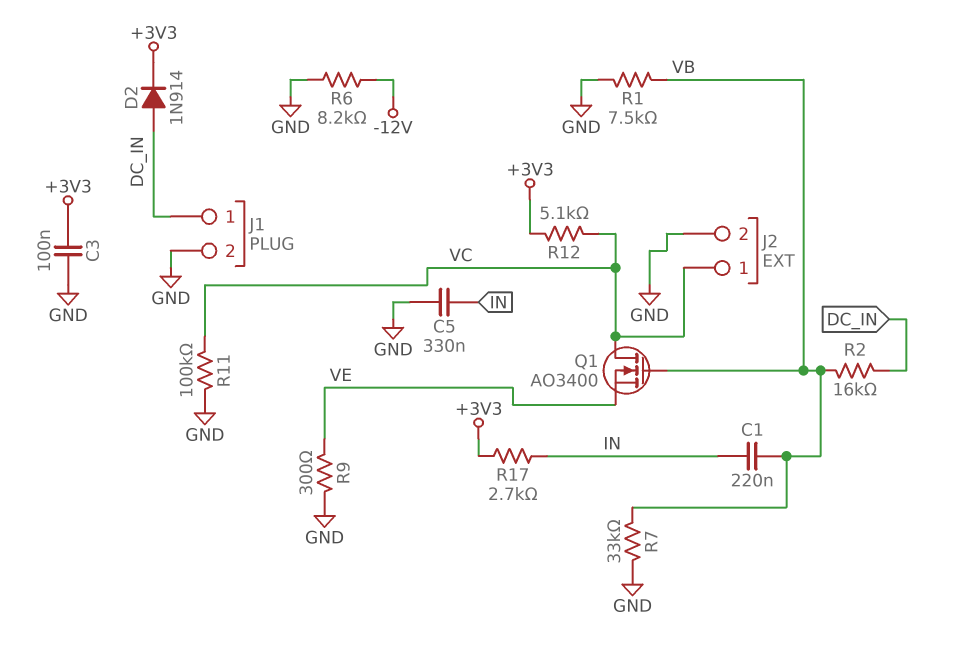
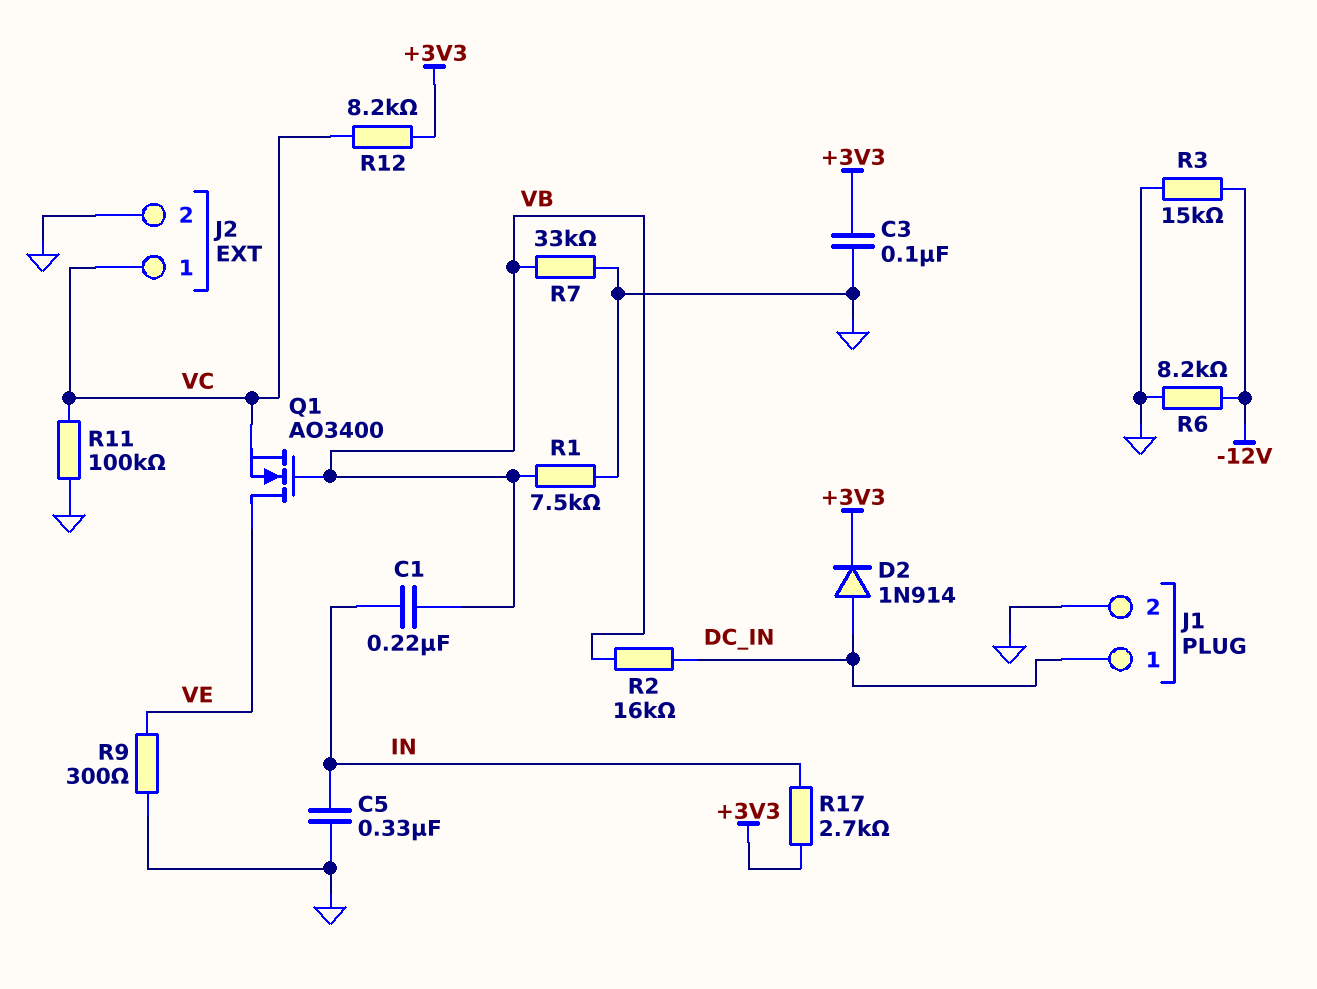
Q1: NMOS AO3400 (G VB, D VC, S VE) -> NMOS AO3400 (G VB, D VE, S VC)
R3: none -> 15k (-12V, GND)
R12: 5.1k (+3V3, VC) -> 8.2k (+3V3, VC)

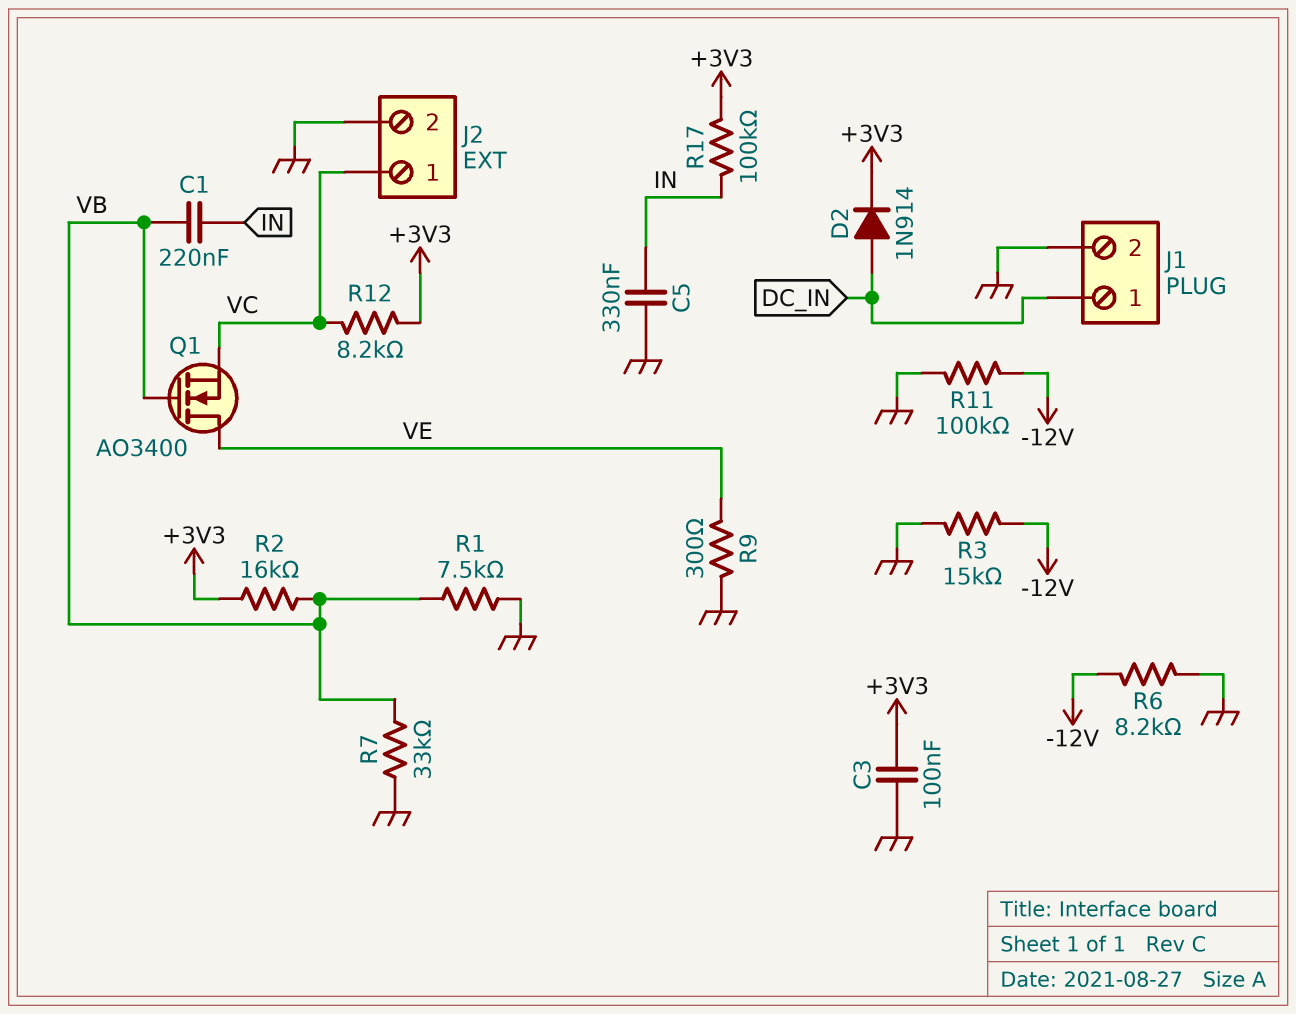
R2: 16k (DC_IN, VB) -> 16k (+3V3, VB)
R11: 100k (GND, VC) -> 100k (-12V, GND)
R17: 2.7k (+3V3, IN) -> 100k (+3V3, IN)

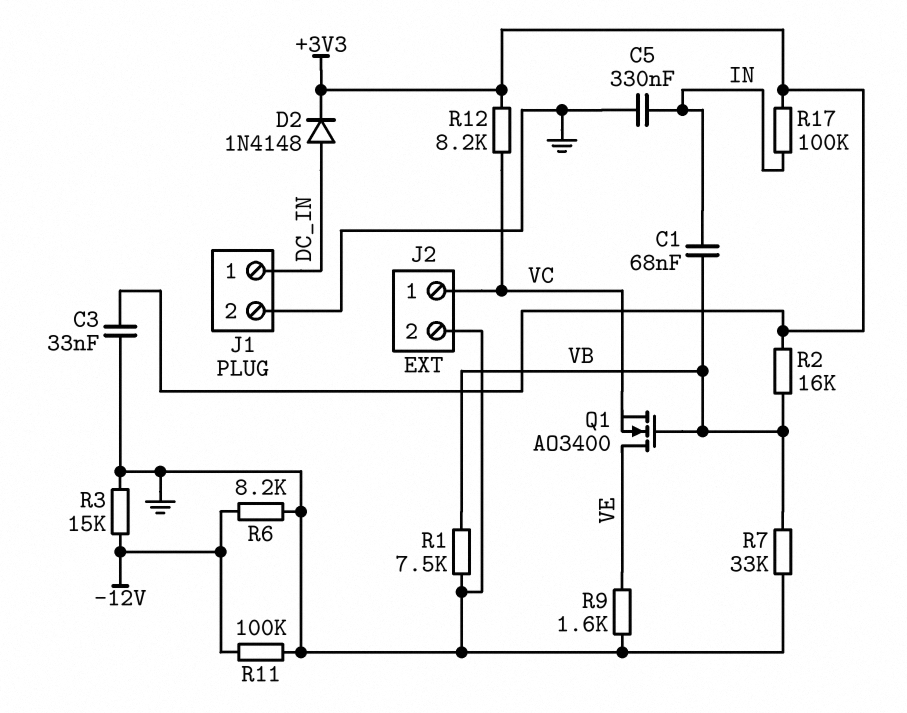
C1: 220nF (IN, VB) -> 68nF (IN, VB)
C3: 100nF (+3V3, GND) -> 33nF (+3V3, GND)
D2: diode 1N914 (A DC_IN, K +3V3) -> diode 1N4148 (A DC_IN, K +3V3)
R9: 300 (GND, VE) -> 1.6k (GND, VE)

